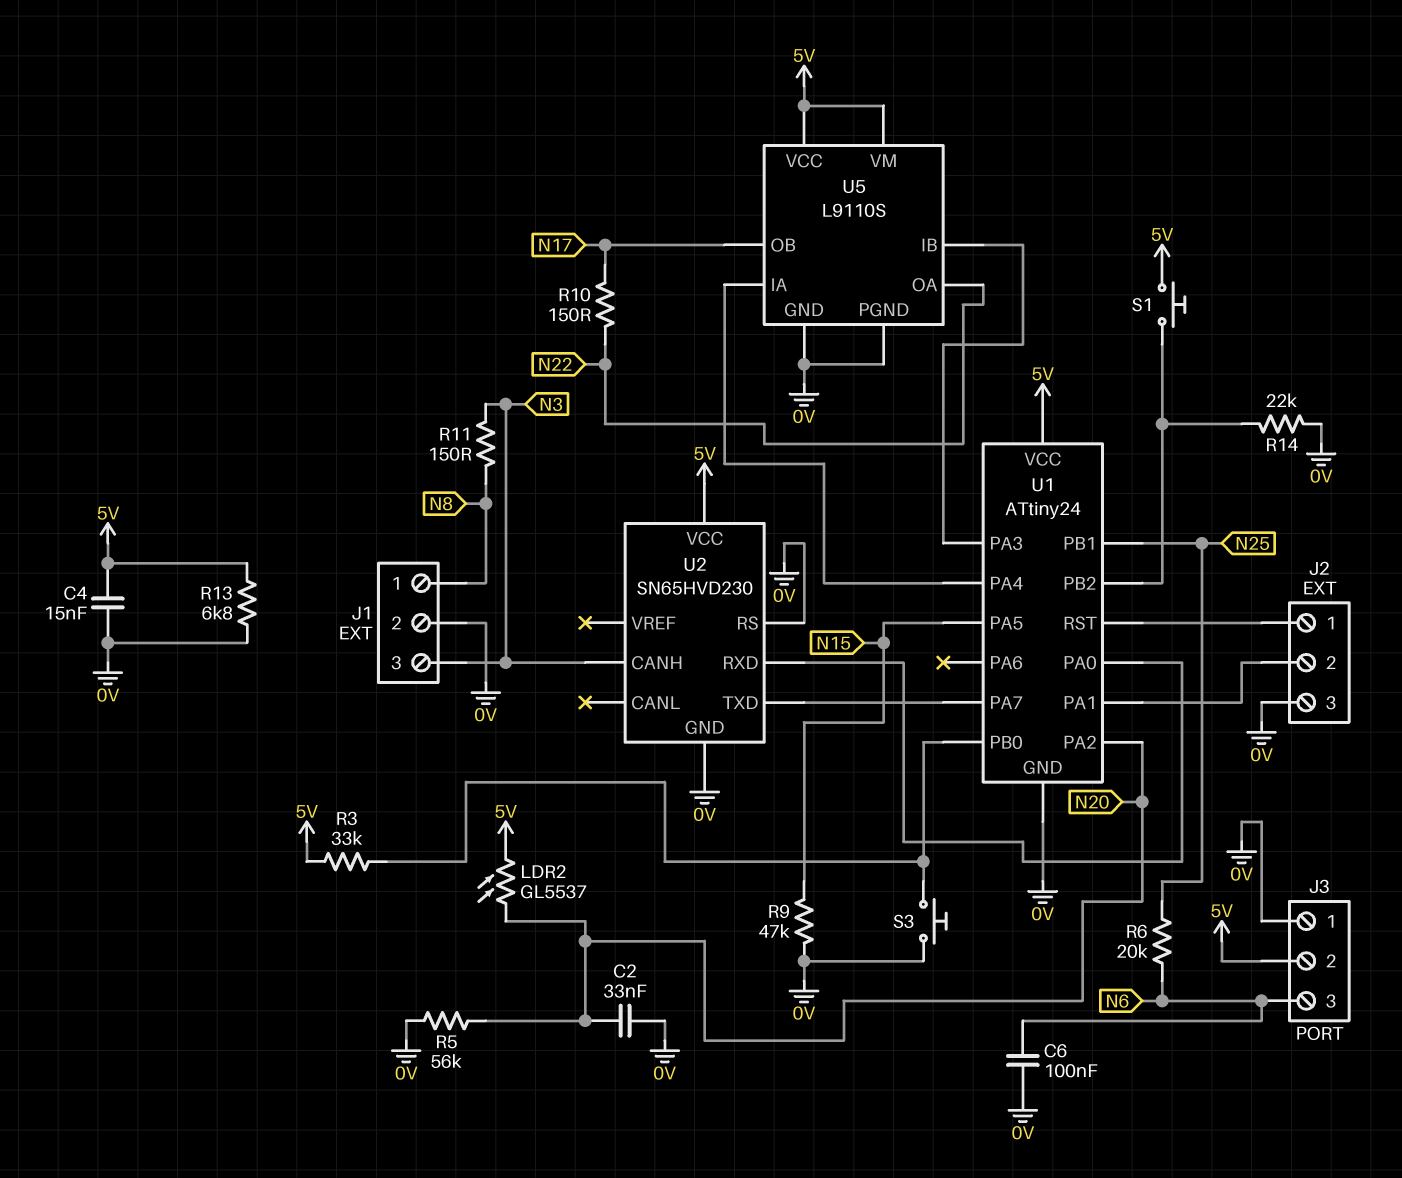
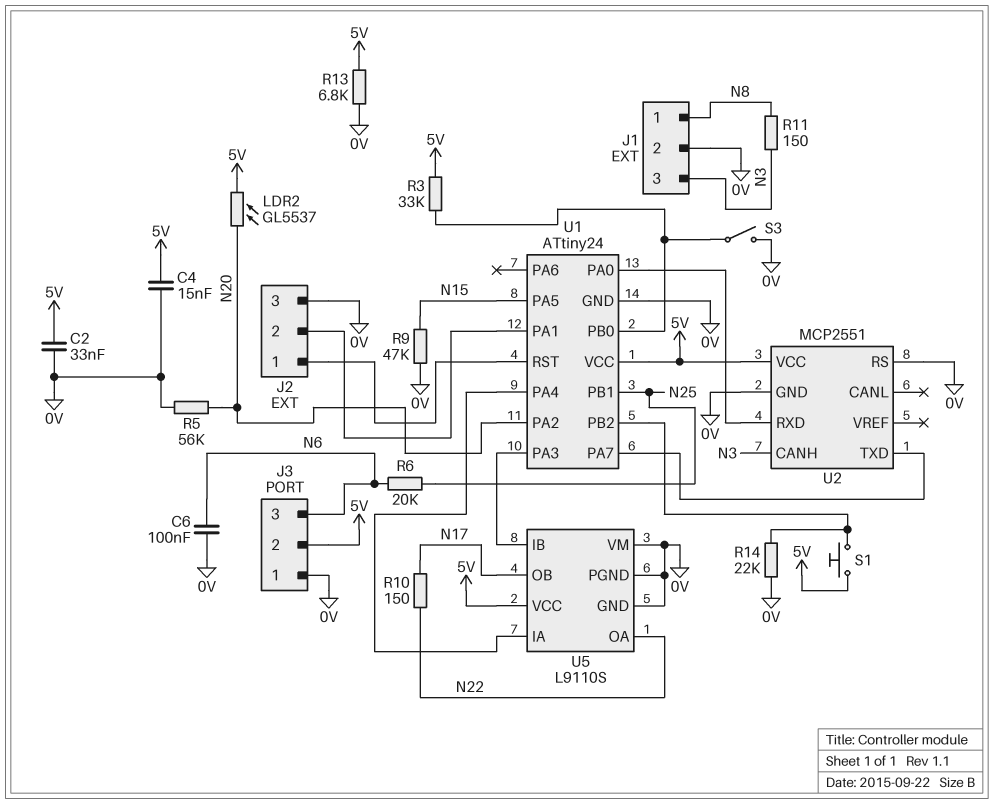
C2: 33nF (0V, N20) -> 33nF (0V, 5V)
S3: button (0V, U1/PB0) -> switch (0V, U1/PB0)
U2: SN65HVD230 -> MCP2551
U5 pin VM: 5V -> 0V

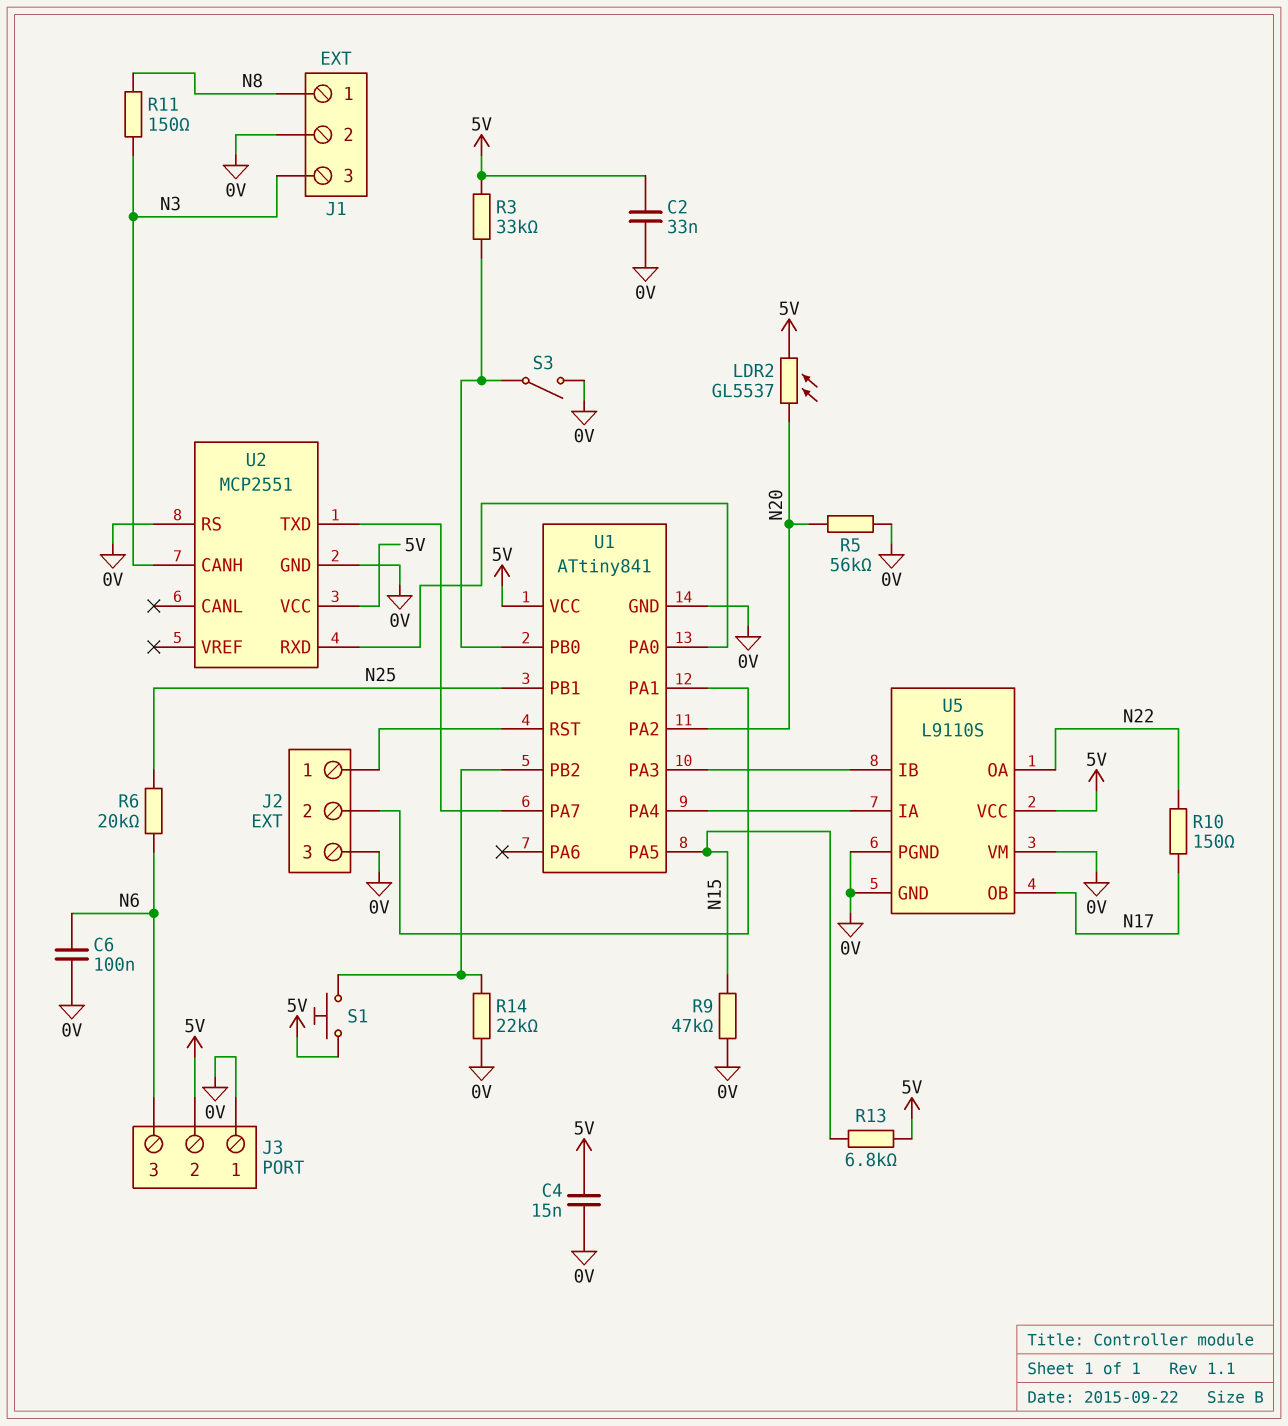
R13: 6.8k (0V, 5V) -> 6.8k (5V, N15)
U1: ATtiny24 -> ATtiny841

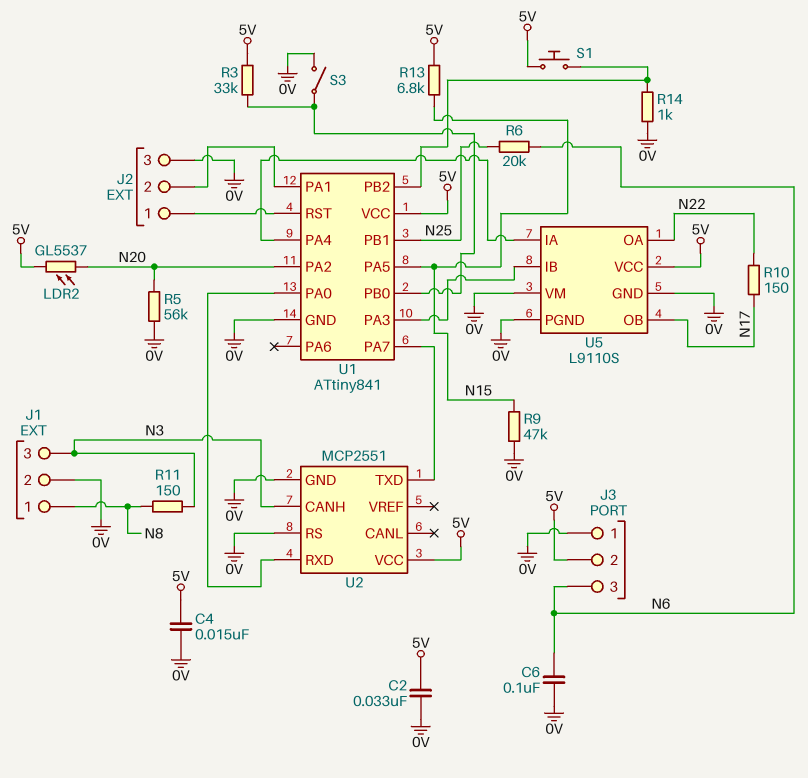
R14: 22k (0V, U1/PB2) -> 1k (0V, U1/PB2)

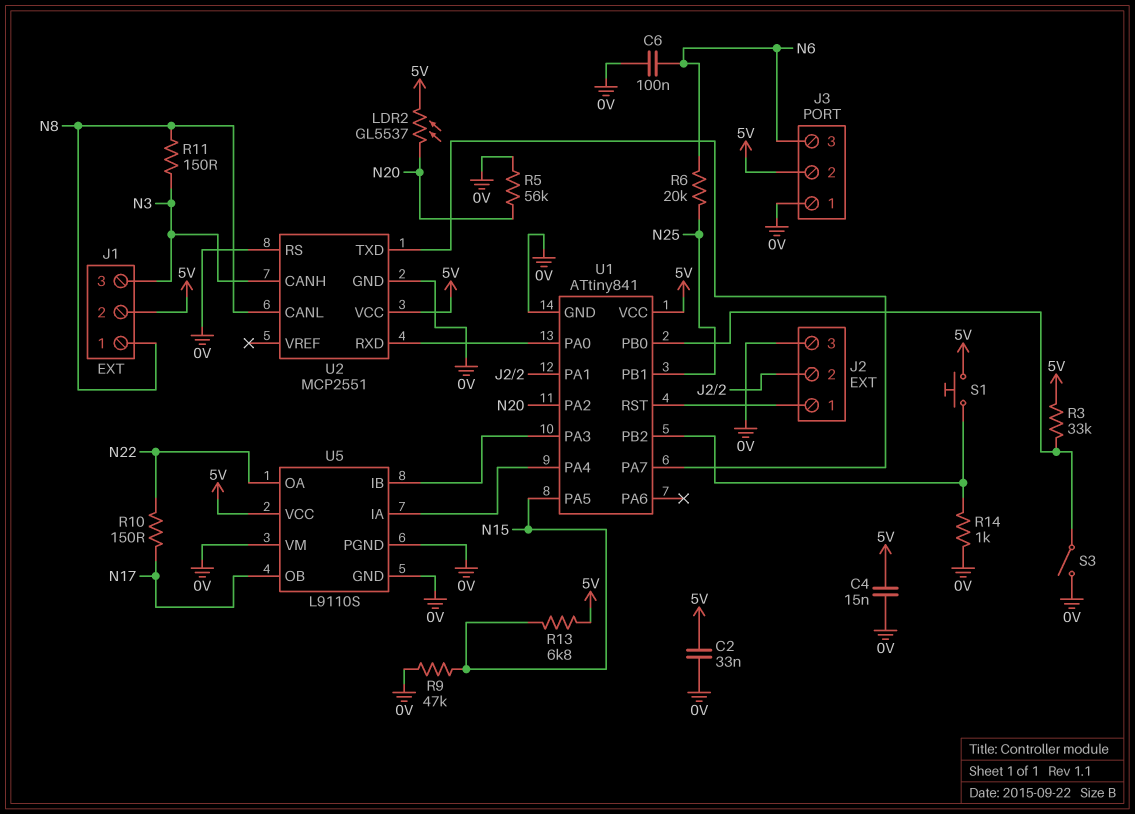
J1 pin 2: 0V -> 5V
U2 pin CANL: none -> N8

